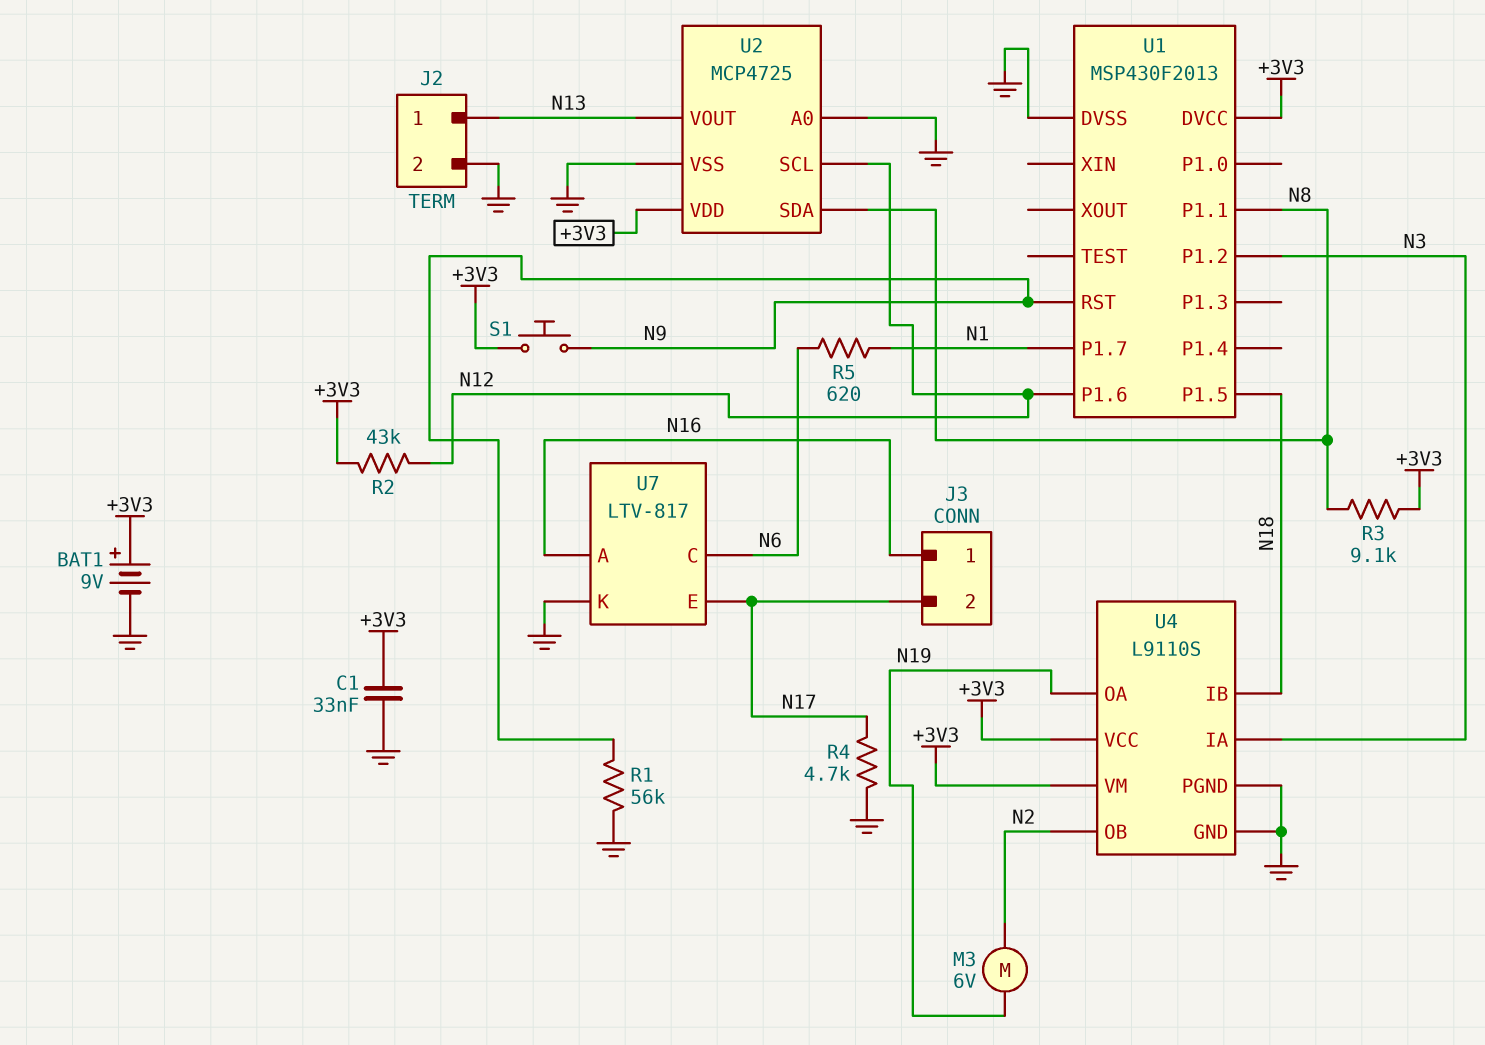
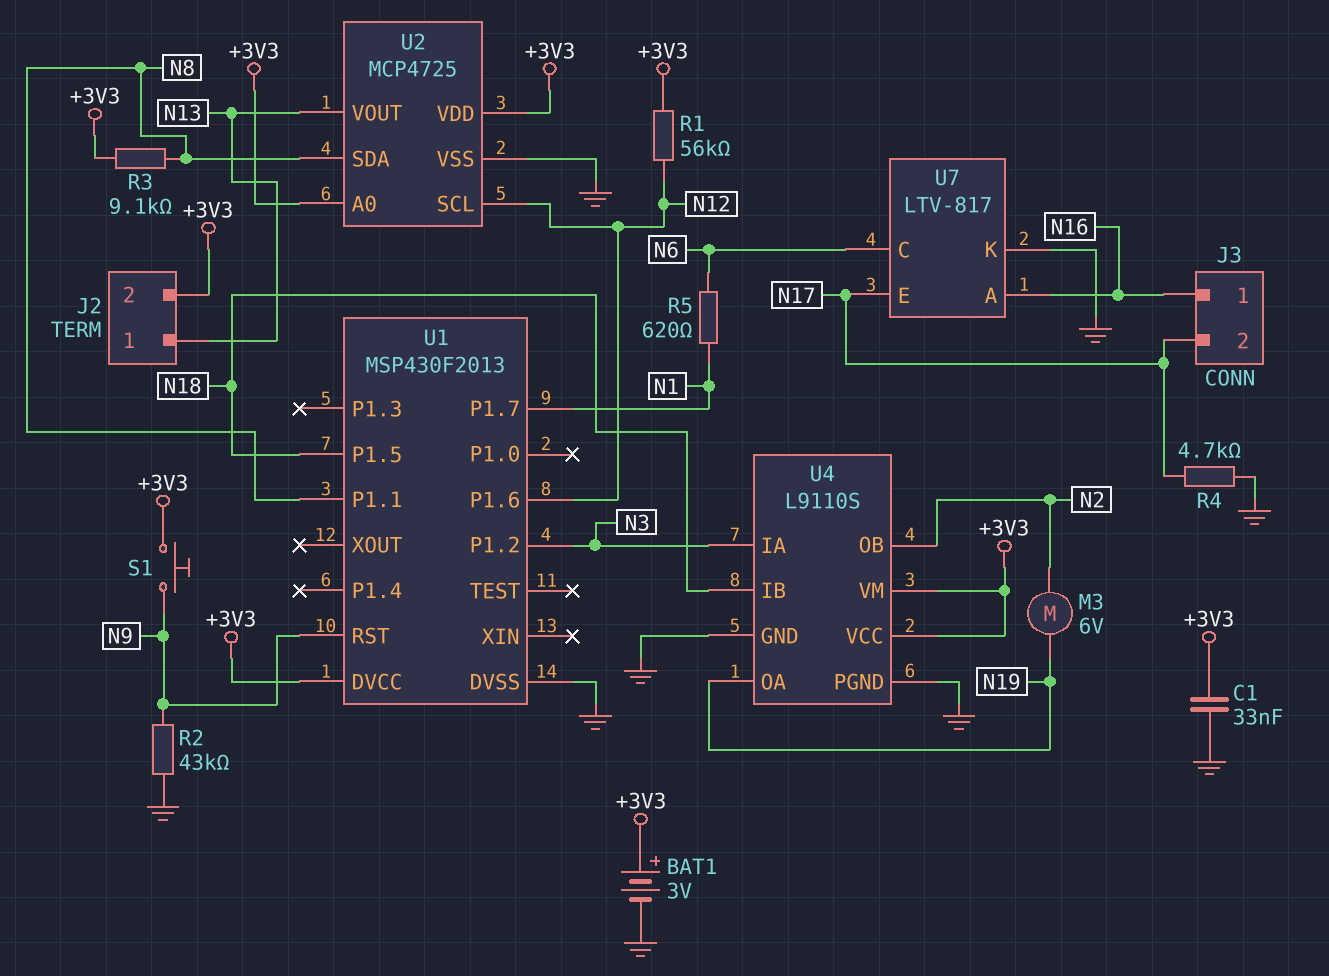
BAT1: 9V (plus +3V3, minus GND) -> 3V (plus +3V3, minus GND)
J2 pin 2: GND -> +3V3
R1: 56k (GND, N9) -> 56k (+3V3, N12)
R2: 43k (+3V3, N12) -> 43k (GND, N9)
U2 pin A0: GND -> +3V3

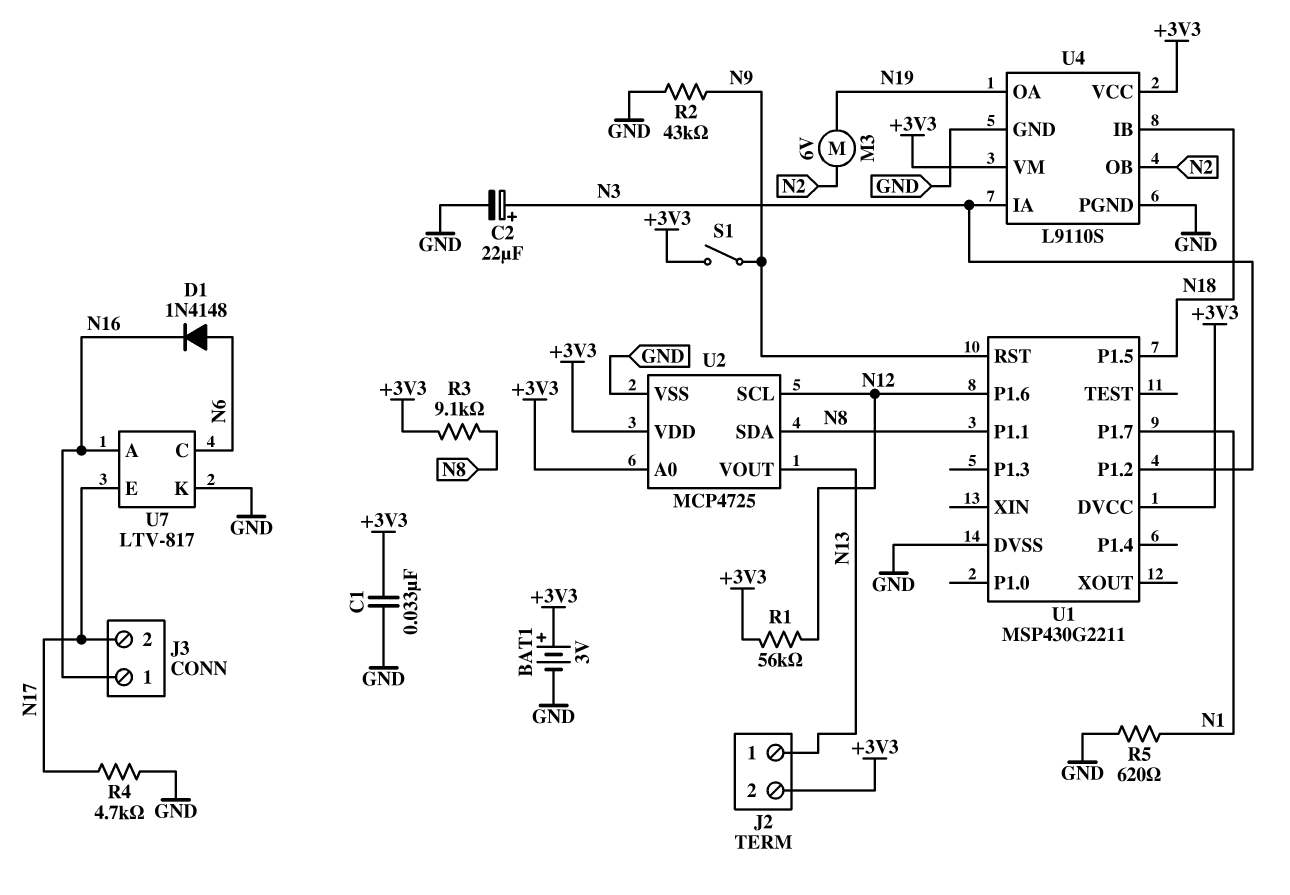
C2: none -> 22uF (plus N3, minus GND)
D1: none -> diode 1N4148 (A N6, K N16)
R5: 620 (N1, N6) -> 620 (GND, N1)
S1: button (+3V3, N9) -> switch (+3V3, N9)
U1: MSP430F2013 -> MSP430G2211

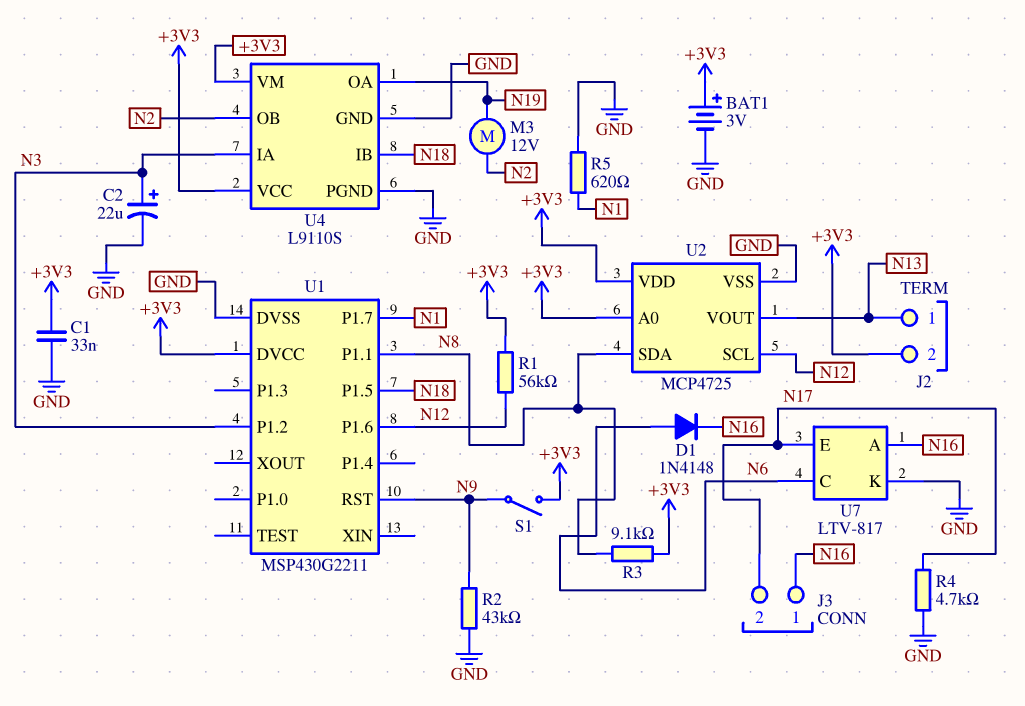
M3: motor 6V (N2, N19) -> motor 12V (N2, N19)

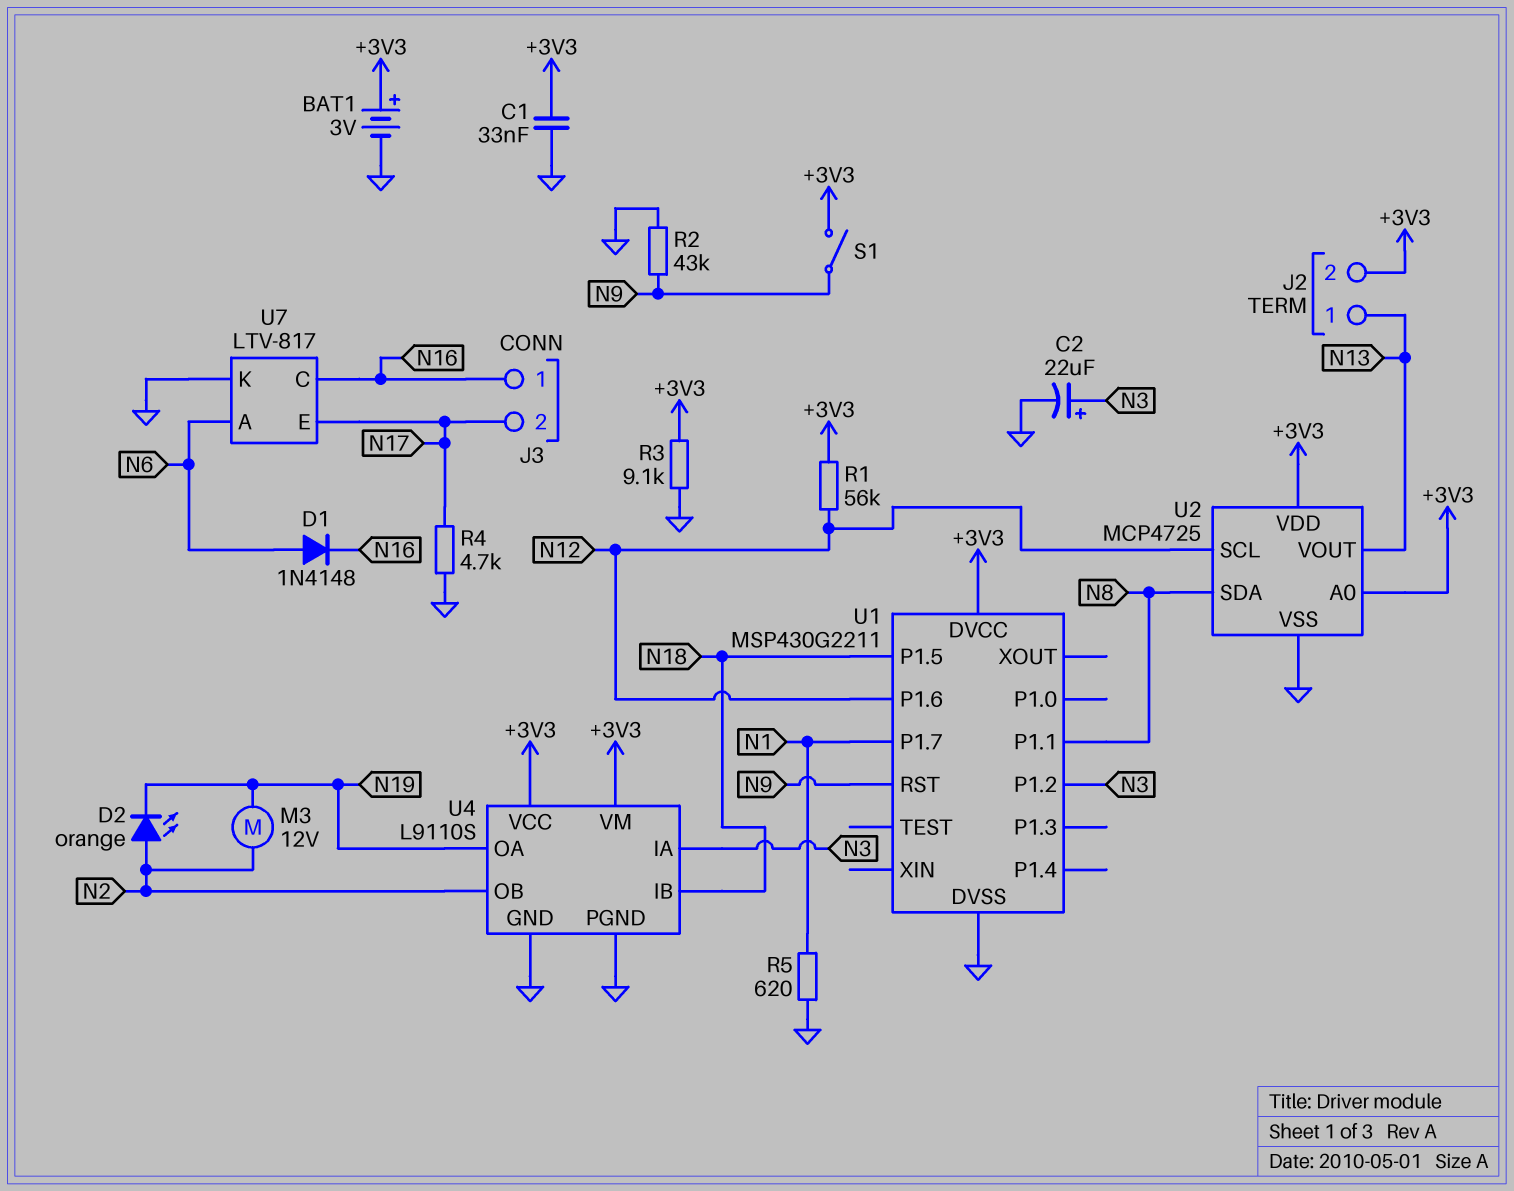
D2: none -> LED orange (A N2, K N19)
R3: 9.1k (+3V3, N8) -> 9.1k (+3V3, GND)
U7 pin A: N16 -> N6
U7 pin C: N6 -> N16

